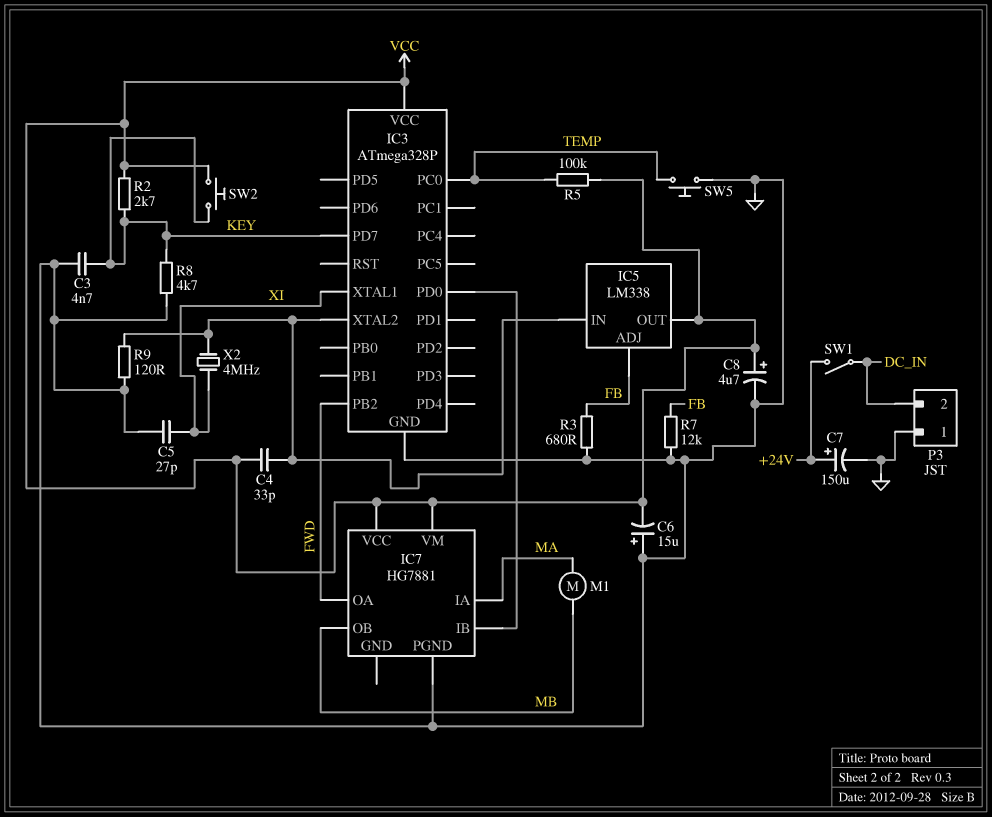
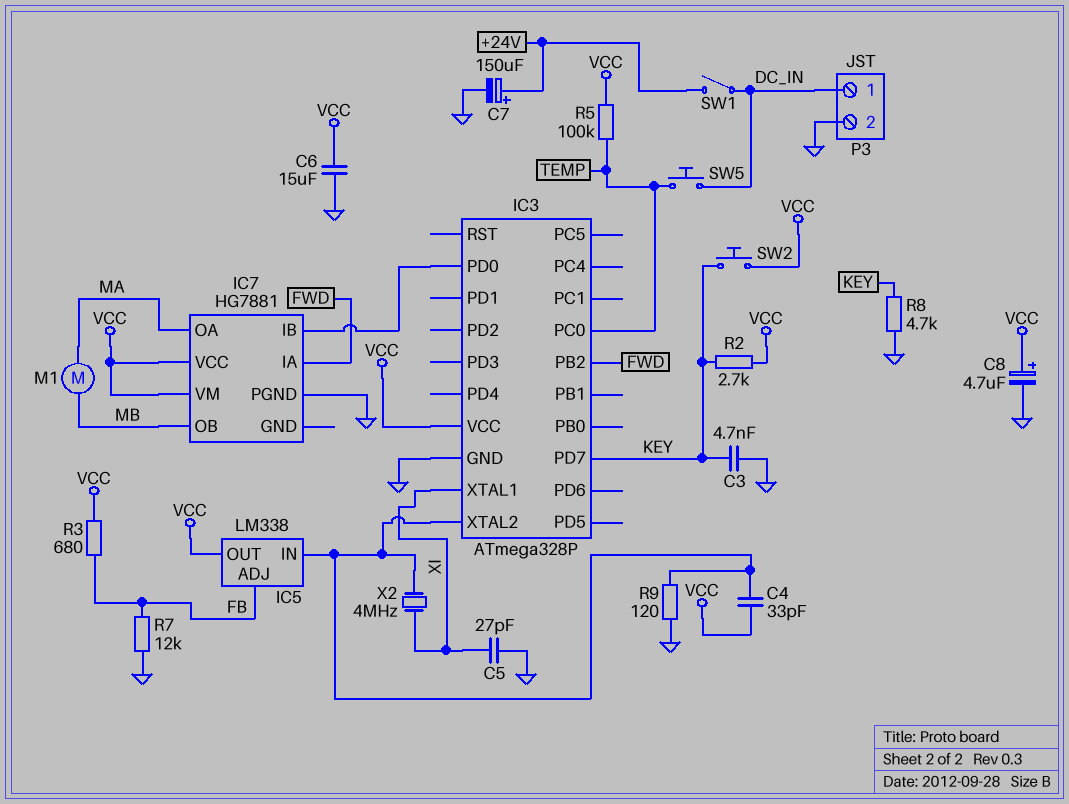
C6: 15uF (plus GND, minus VCC) -> 15uF (GND, VCC)
IC7 pin IA: MA -> FWD
IC7 pin OA: FWD -> MA
P3 pin 1: GND -> DC_IN
P3 pin 2: DC_IN -> GND
R3: 680 (FB, GND) -> 680 (FB, VCC)
SW5: button (GND, TEMP) -> button (DC_IN, TEMP)

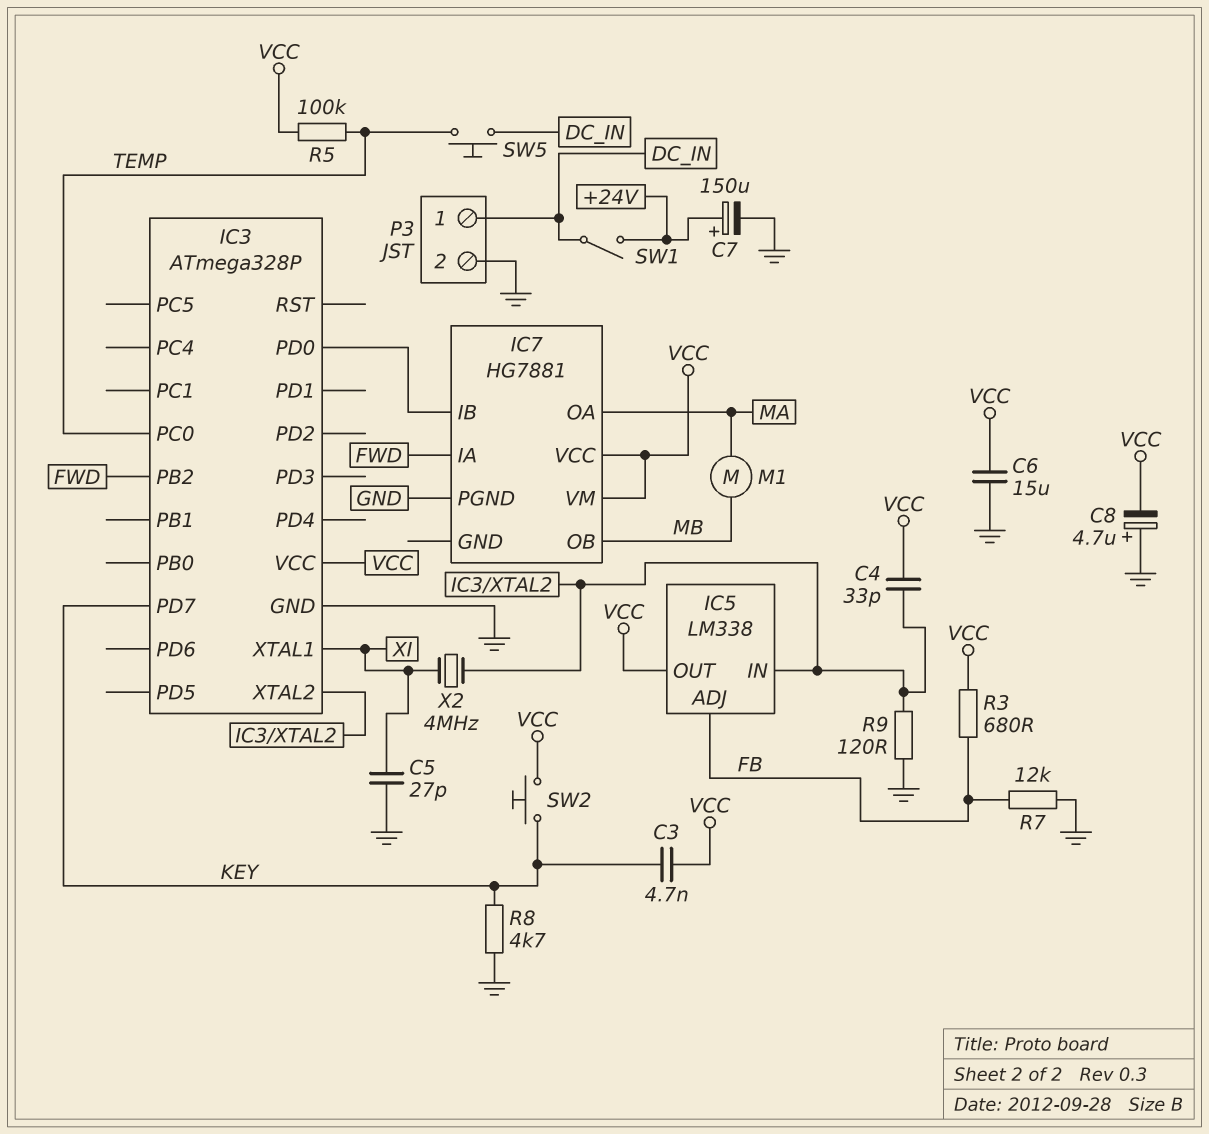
C3: 4.7nF (GND, KEY) -> 4.7nF (KEY, VCC)
C8: 4.7uF (plus VCC, minus GND) -> 4.7uF (plus GND, minus VCC)
R2: 2.7k (KEY, VCC) -> none

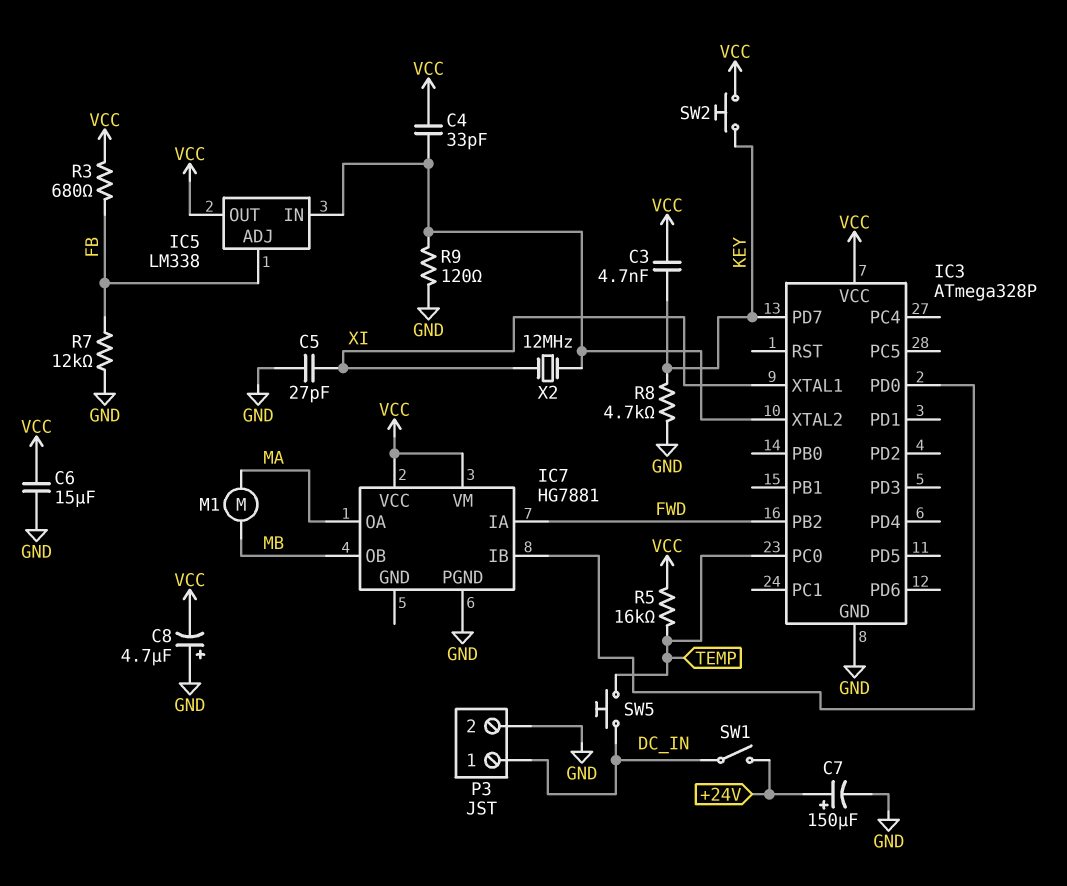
R5: 100k (TEMP, VCC) -> 16k (TEMP, VCC)
X2: 4MHz (IC3/XTAL2, XI) -> 12MHz (IC3/XTAL2, XI)

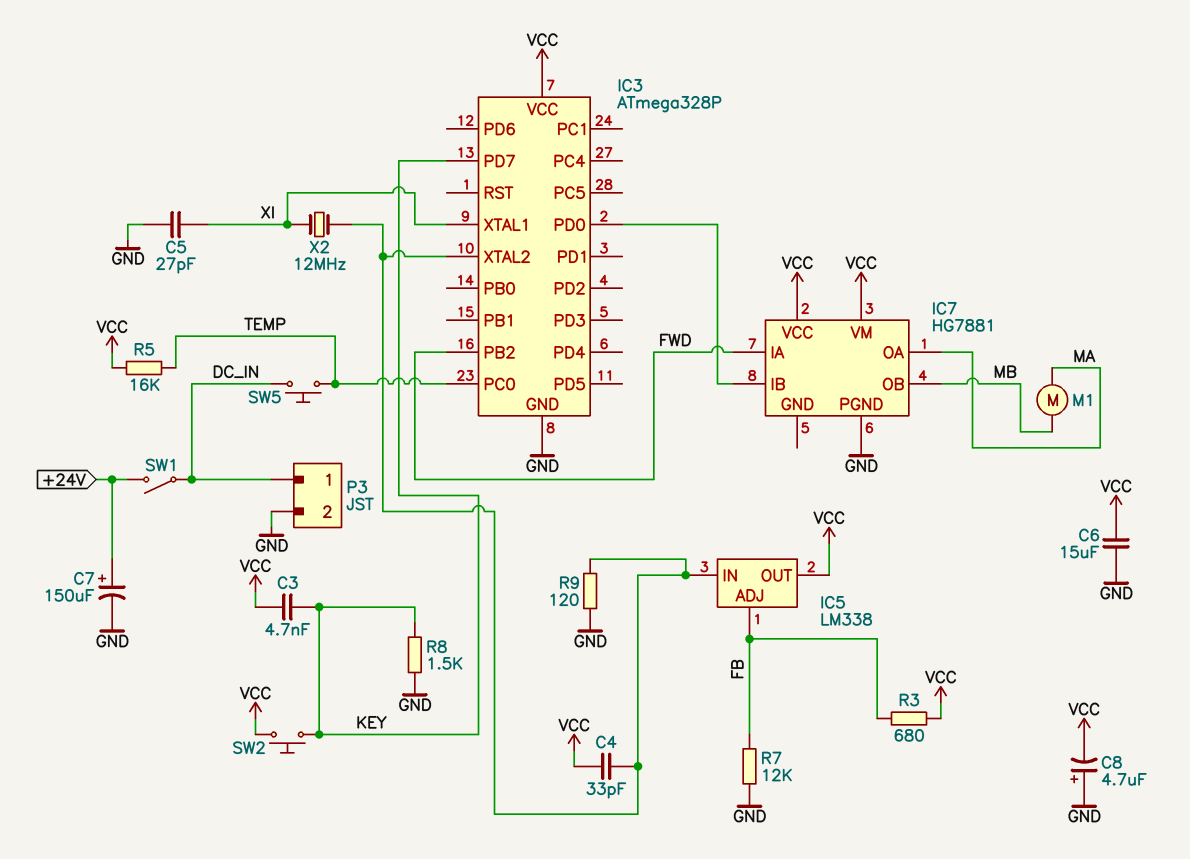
R8: 4.7k (GND, KEY) -> 1.5k (GND, KEY)

